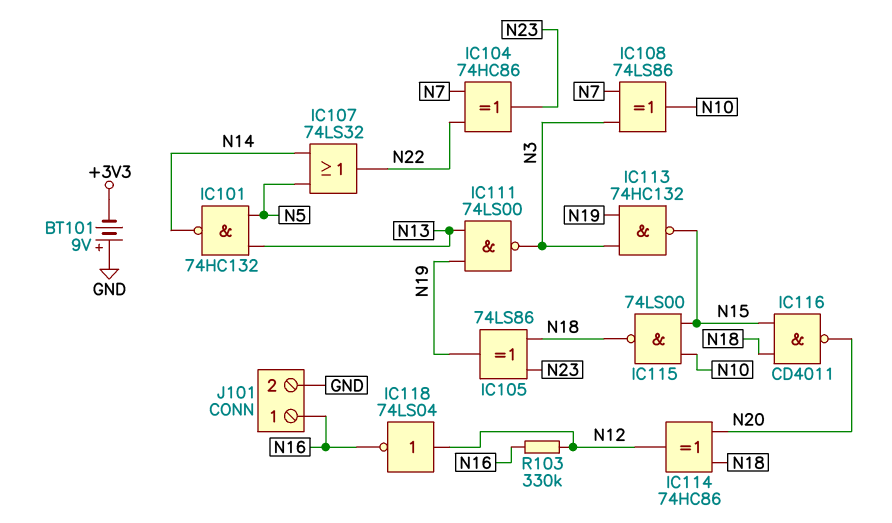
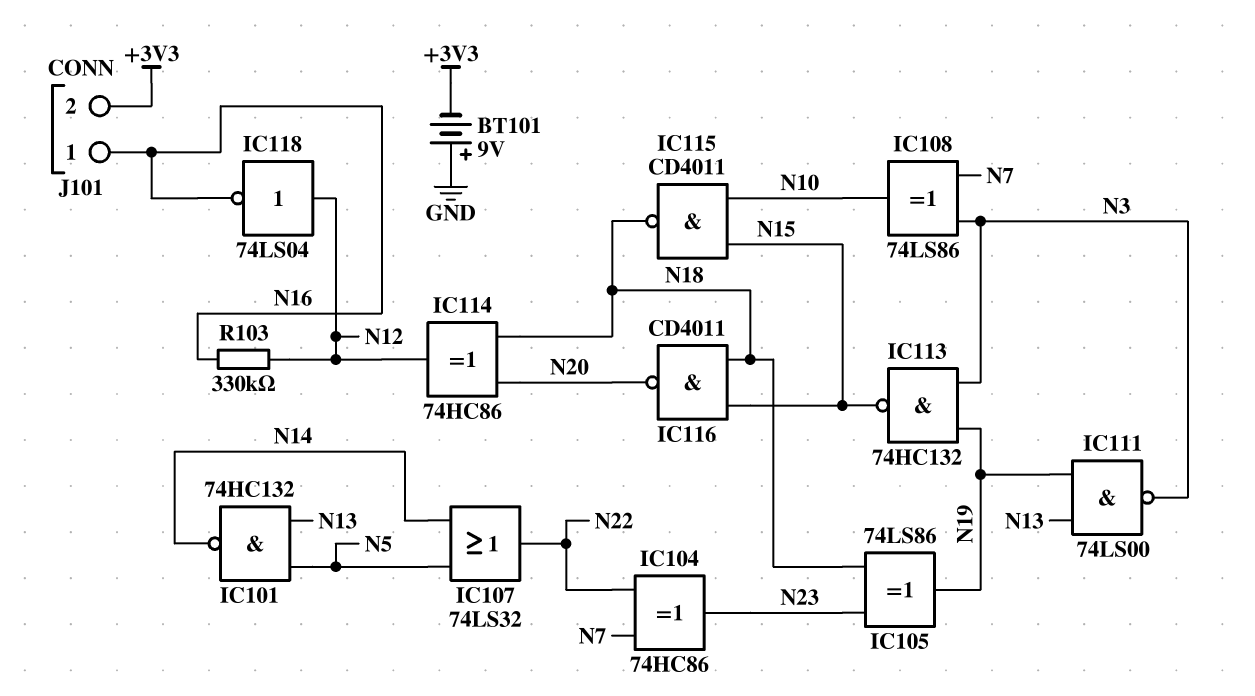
IC115: NAND 74LS00 (in N10, in N15, out N18) -> NAND CD4011 (in N10, in N15, out N18)
J101 pin 2: GND -> +3V3

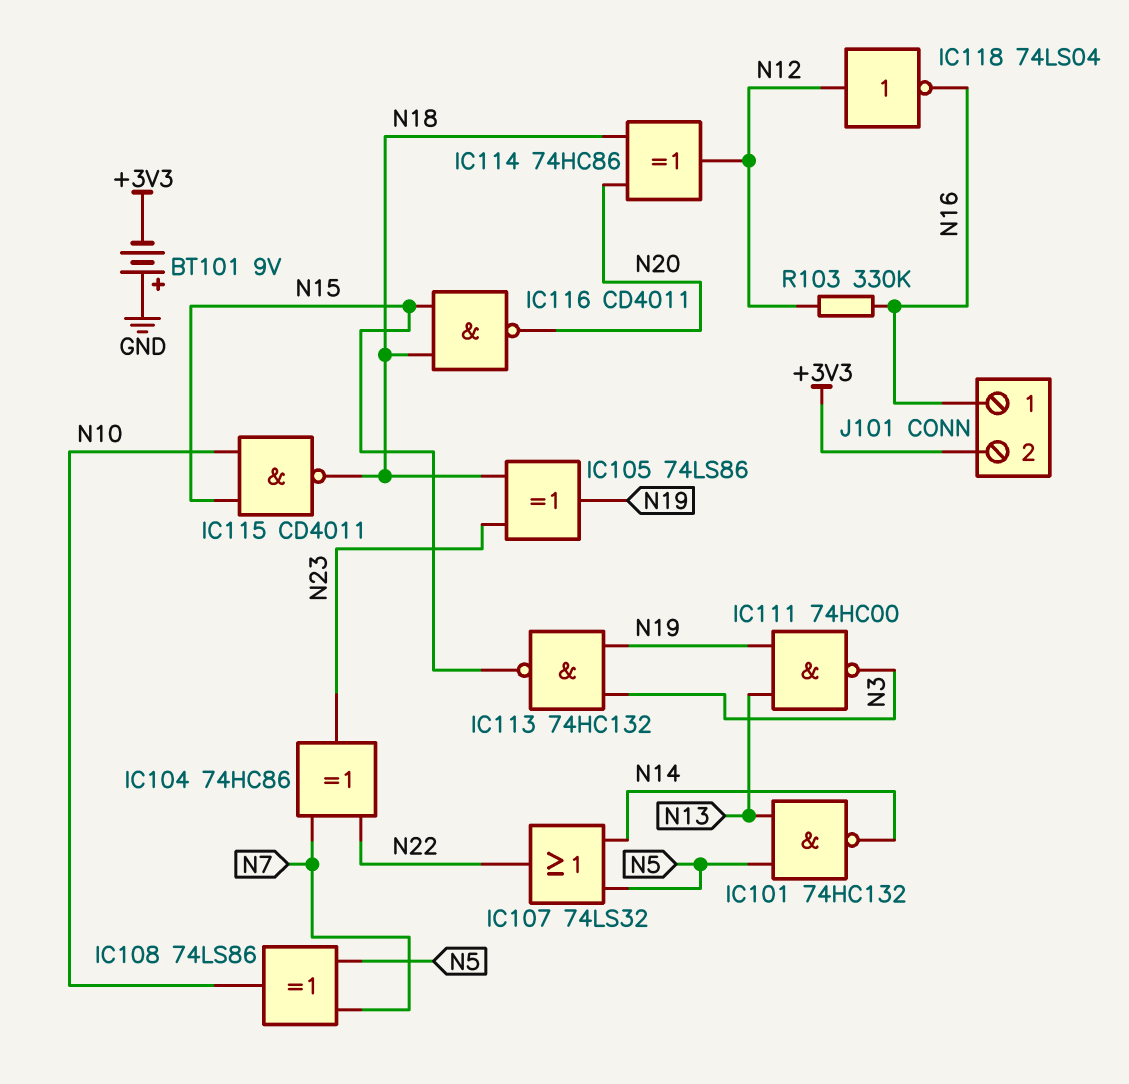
IC108: XOR 74LS86 (in N3, in N7, out N10) -> XOR 74LS86 (in N5, in N7, out N10)
IC111: NAND 74LS00 (in N13, in N19, out N3) -> NAND 74HC00 (in N13, in N19, out N3)

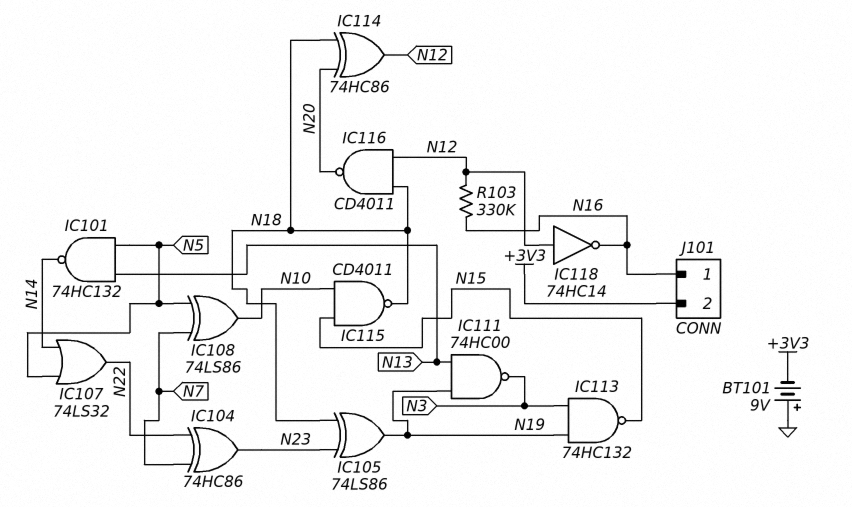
IC116: NAND CD4011 (in N15, in N18, out N20) -> NAND CD4011 (in N12, in N18, out N20)
IC118: NOT 74LS04 (in N12, out N16) -> NOT 74HC14 (in N12, out N16)

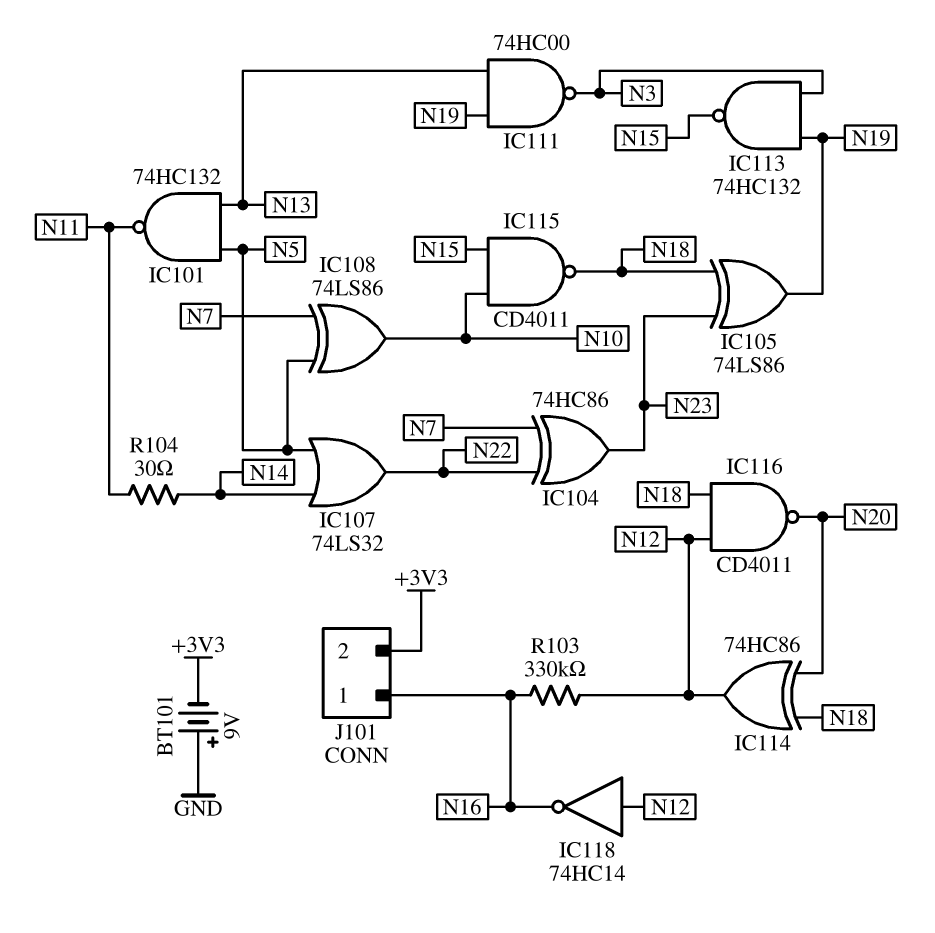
IC101: NAND 74HC132 (in N5, in N13, out N14) -> NAND 74HC132 (in N5, in N13, out N11)
R104: none -> 30 (N11, N14)

